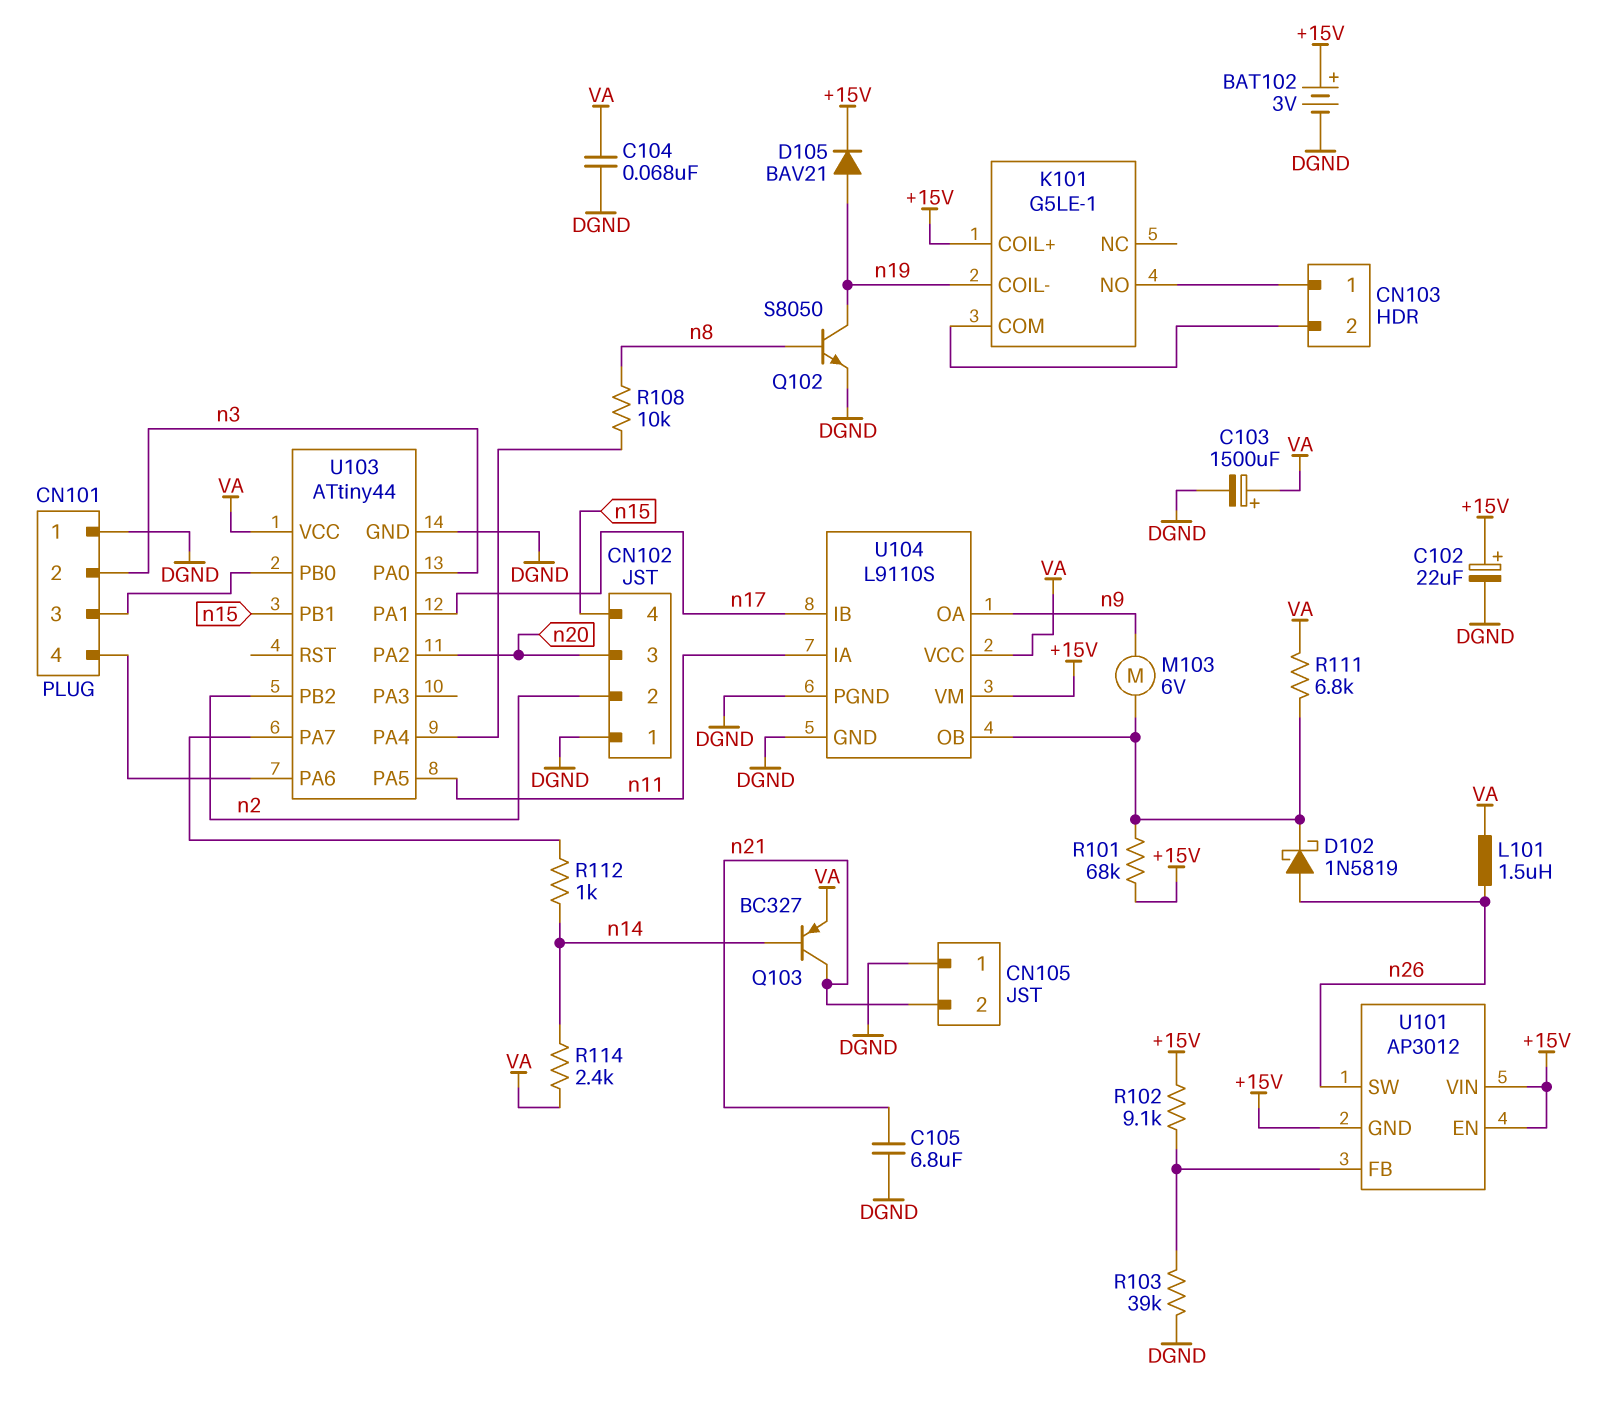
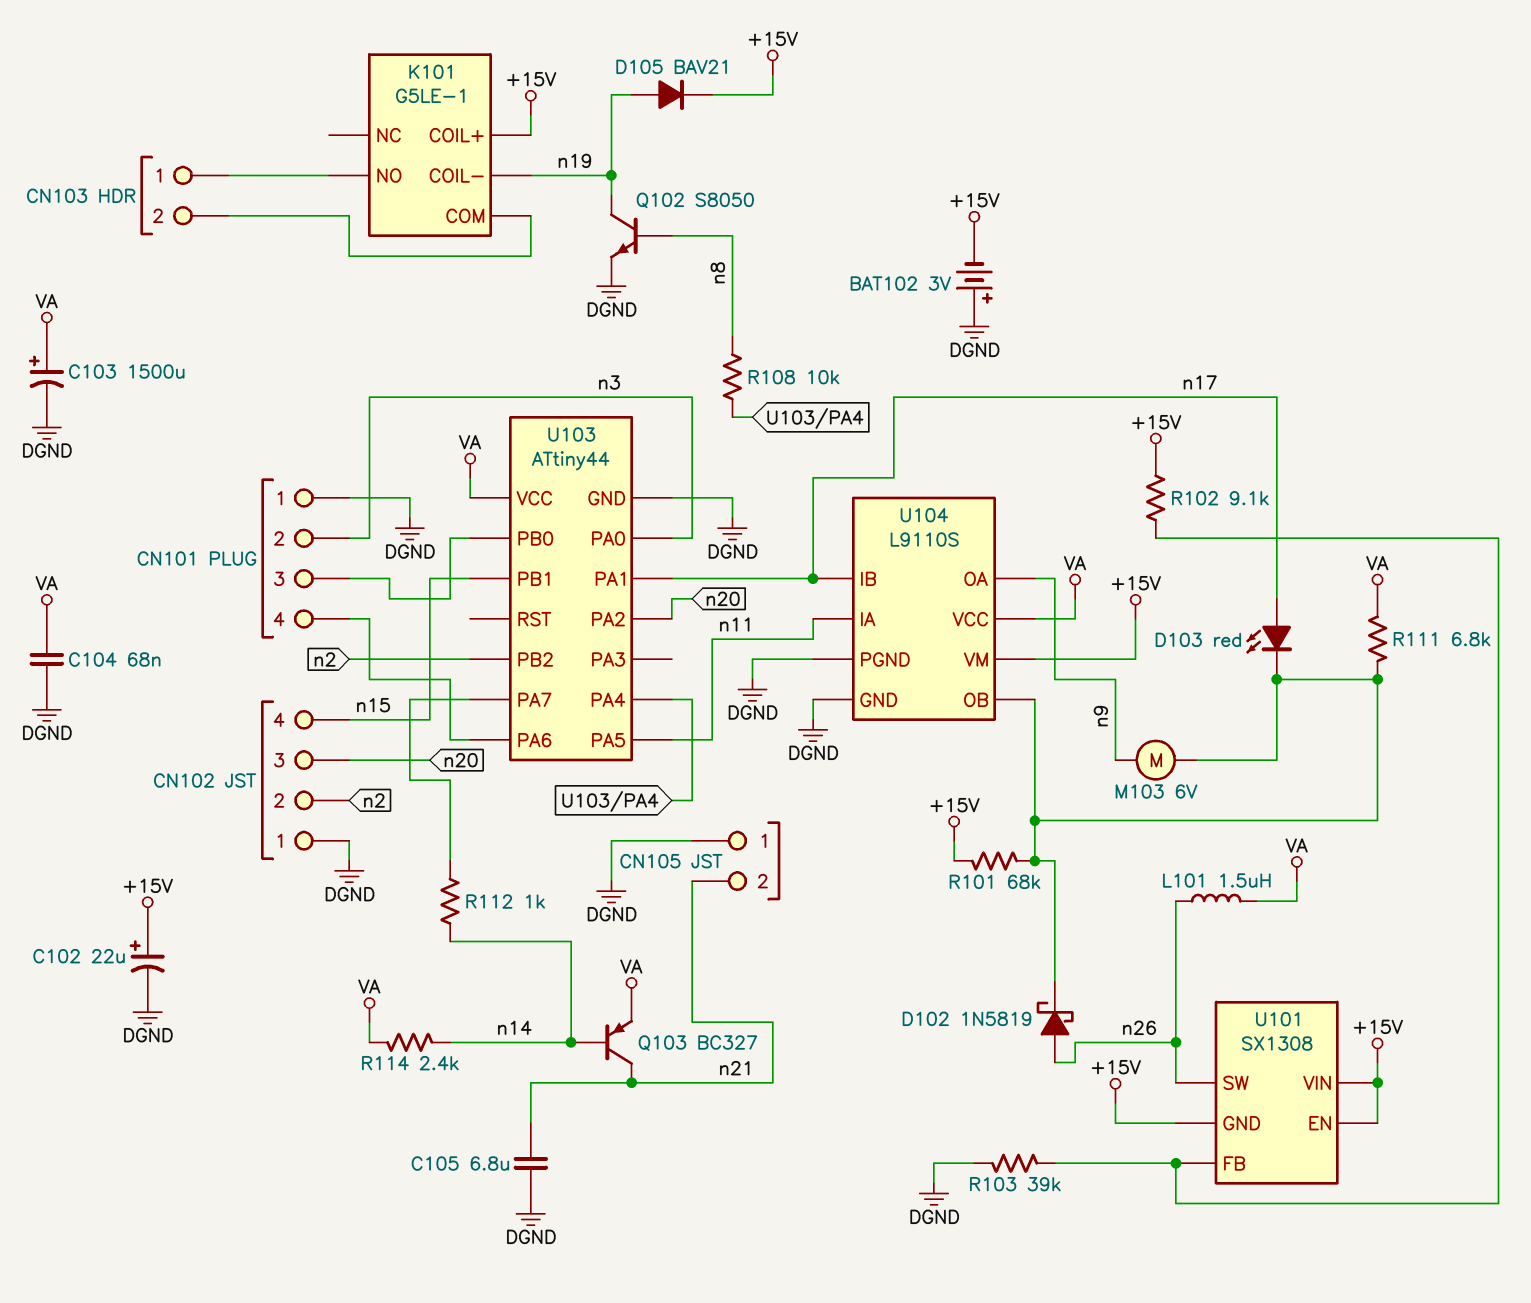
BAT102: 3V (plus +15V, minus DGND) -> 3V (plus DGND, minus +15V)
D103: none -> LED red (A n17, K U104/OB)
U101: AP3012 -> SX1308

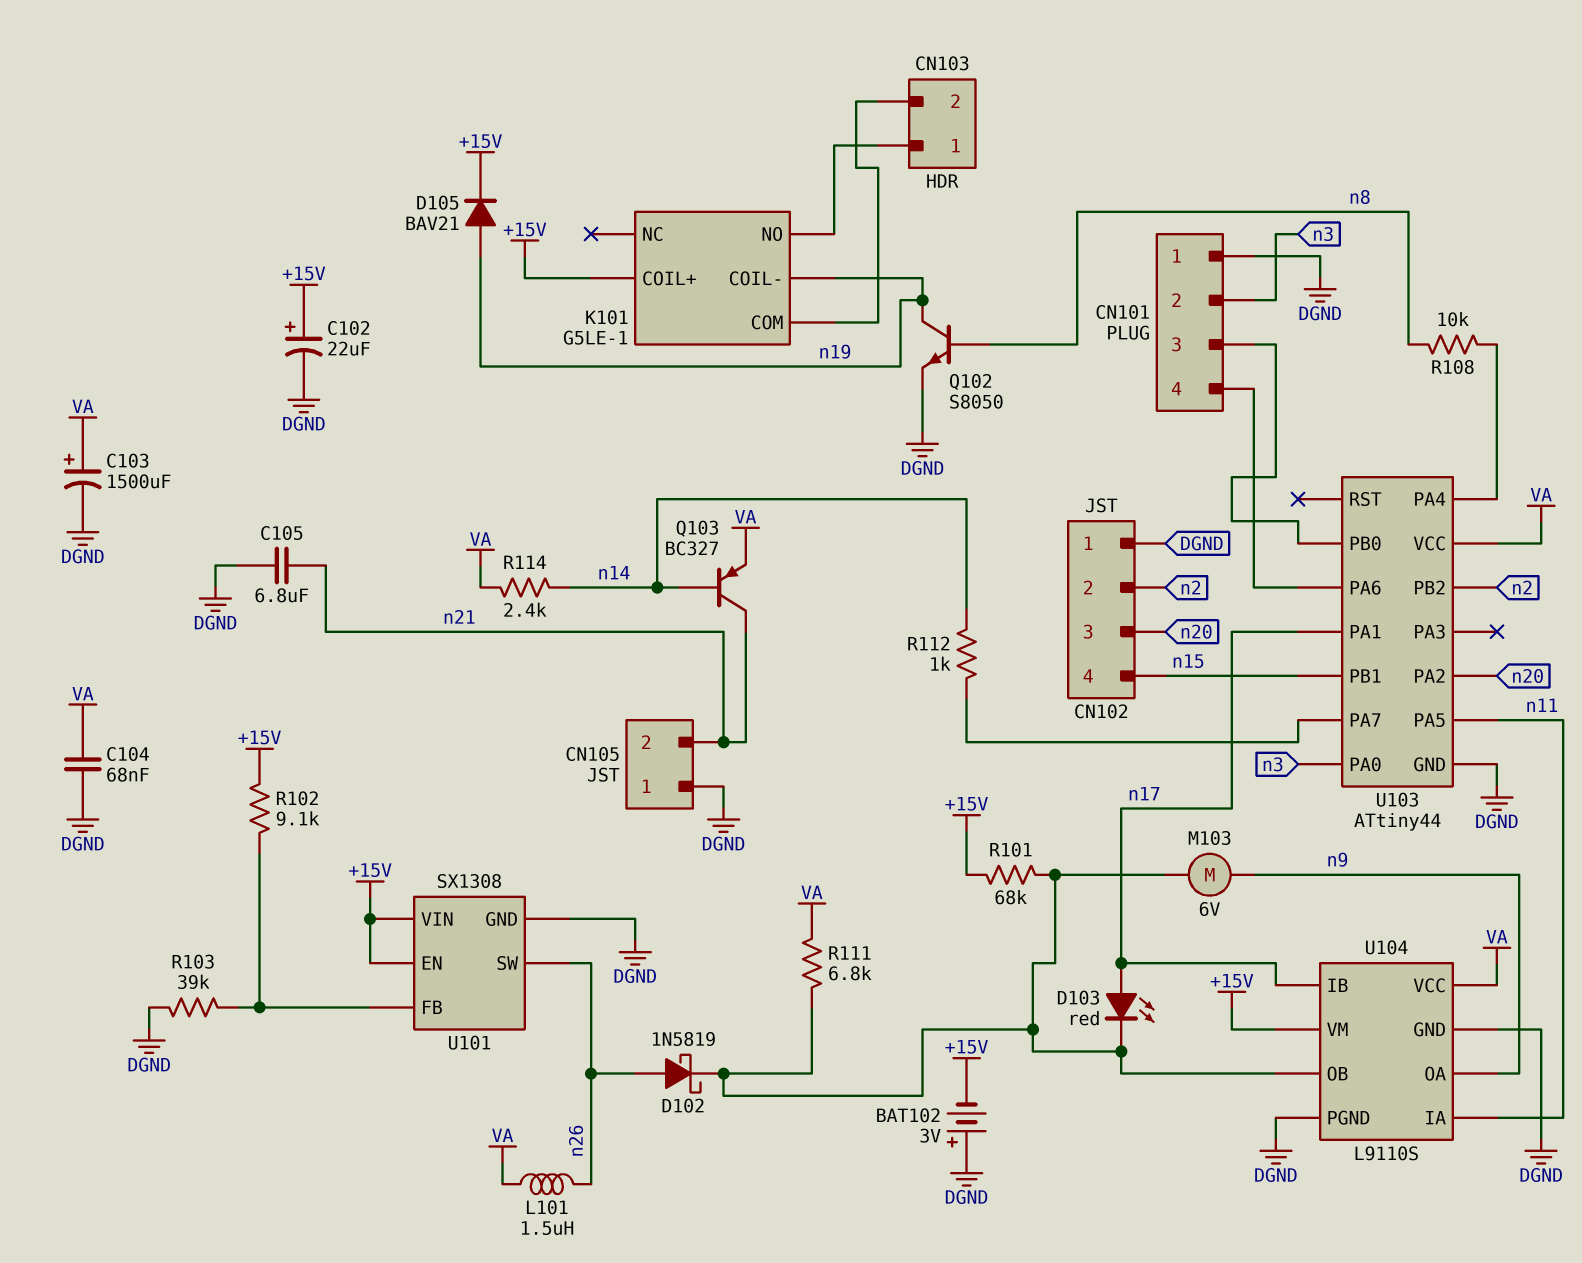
U101 pin GND: +15V -> DGND

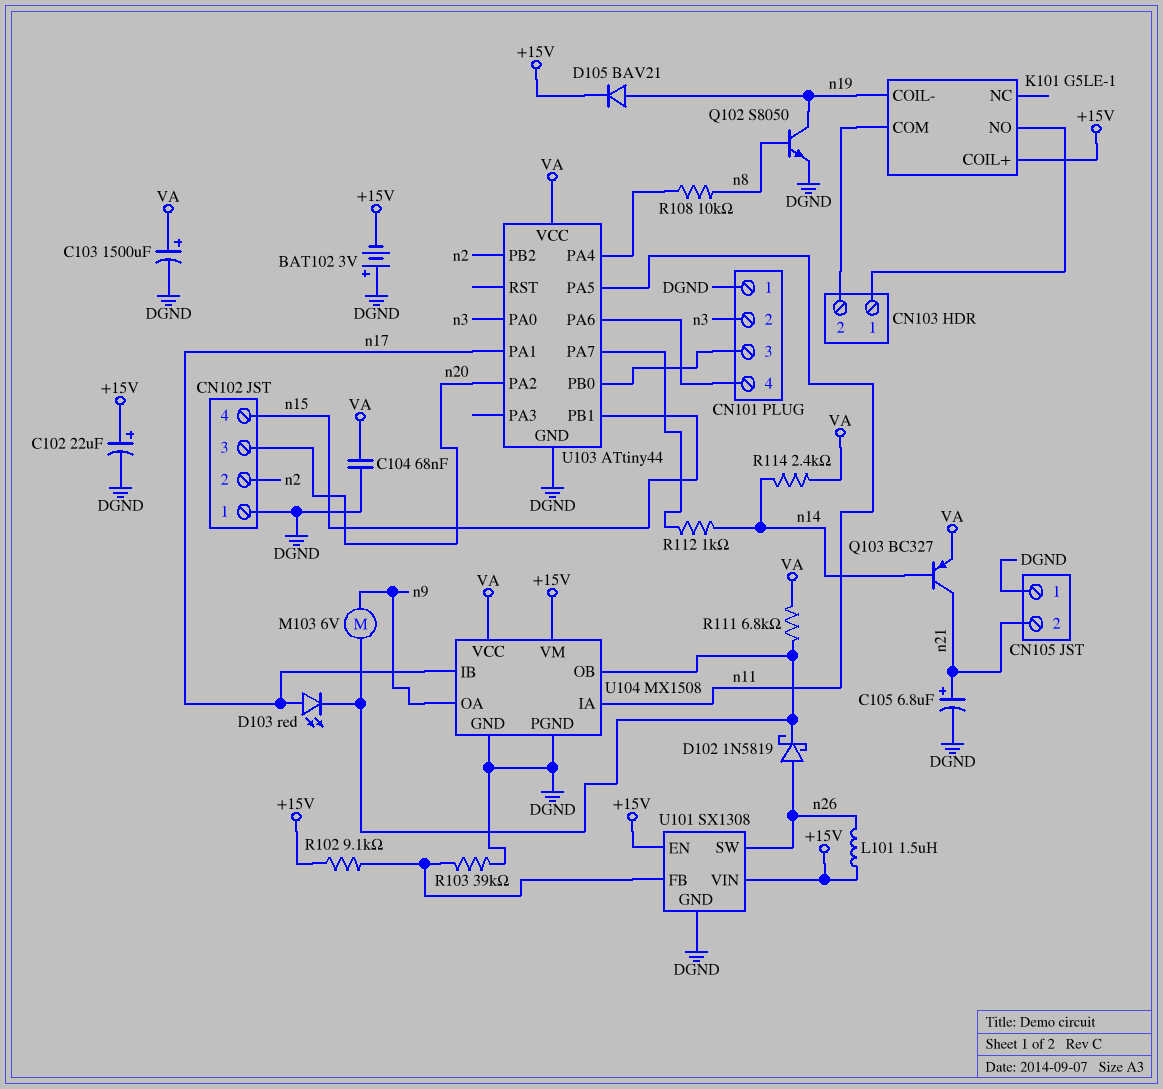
C105: 6.8uF (DGND, n21) -> 6.8uF (plus n21, minus DGND)
L101: 1.5uH (VA, n26) -> 1.5uH (+15V, n26)
R101: 68k (+15V, U104/OB) -> none
U104: L9110S -> MX1508

